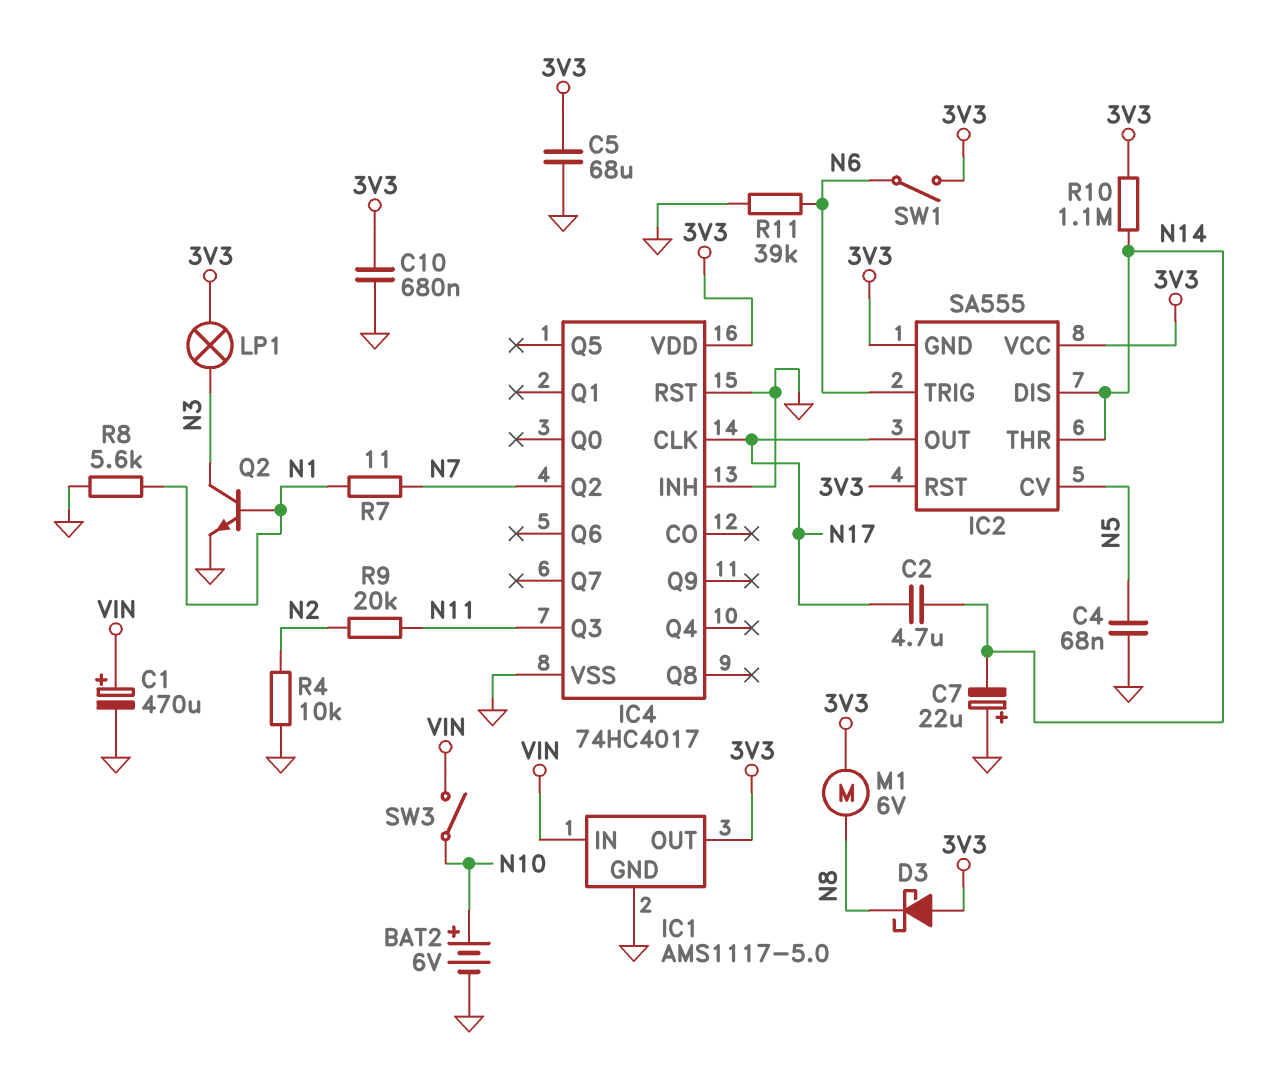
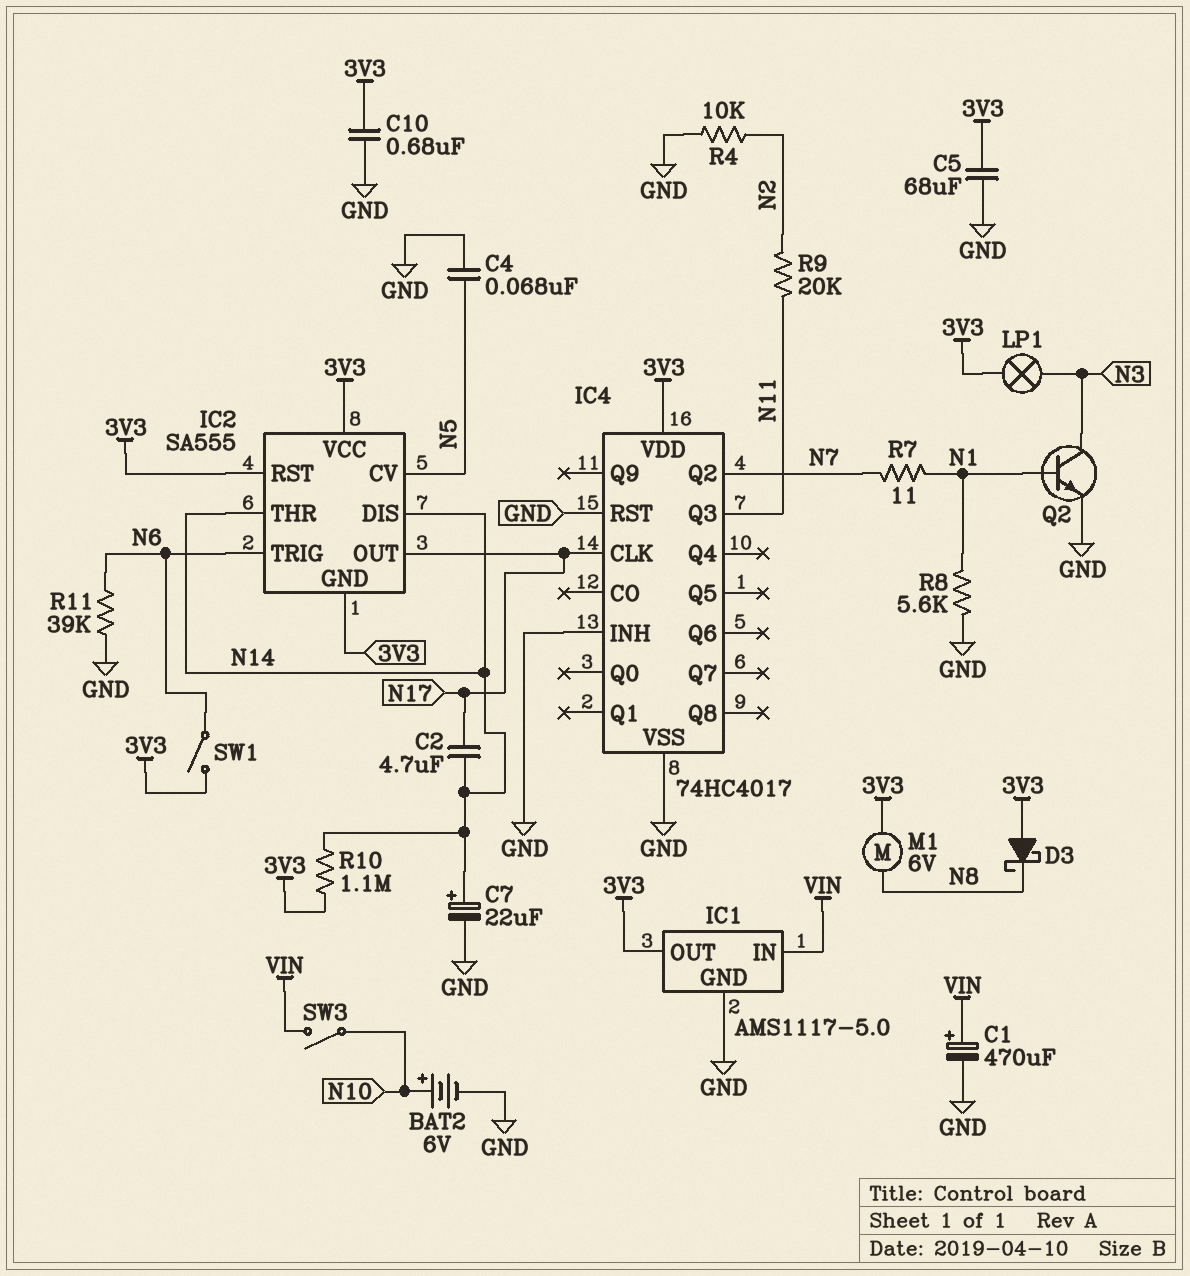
C7: 22uF (plus GND, minus N14) -> 22uF (plus N14, minus GND)

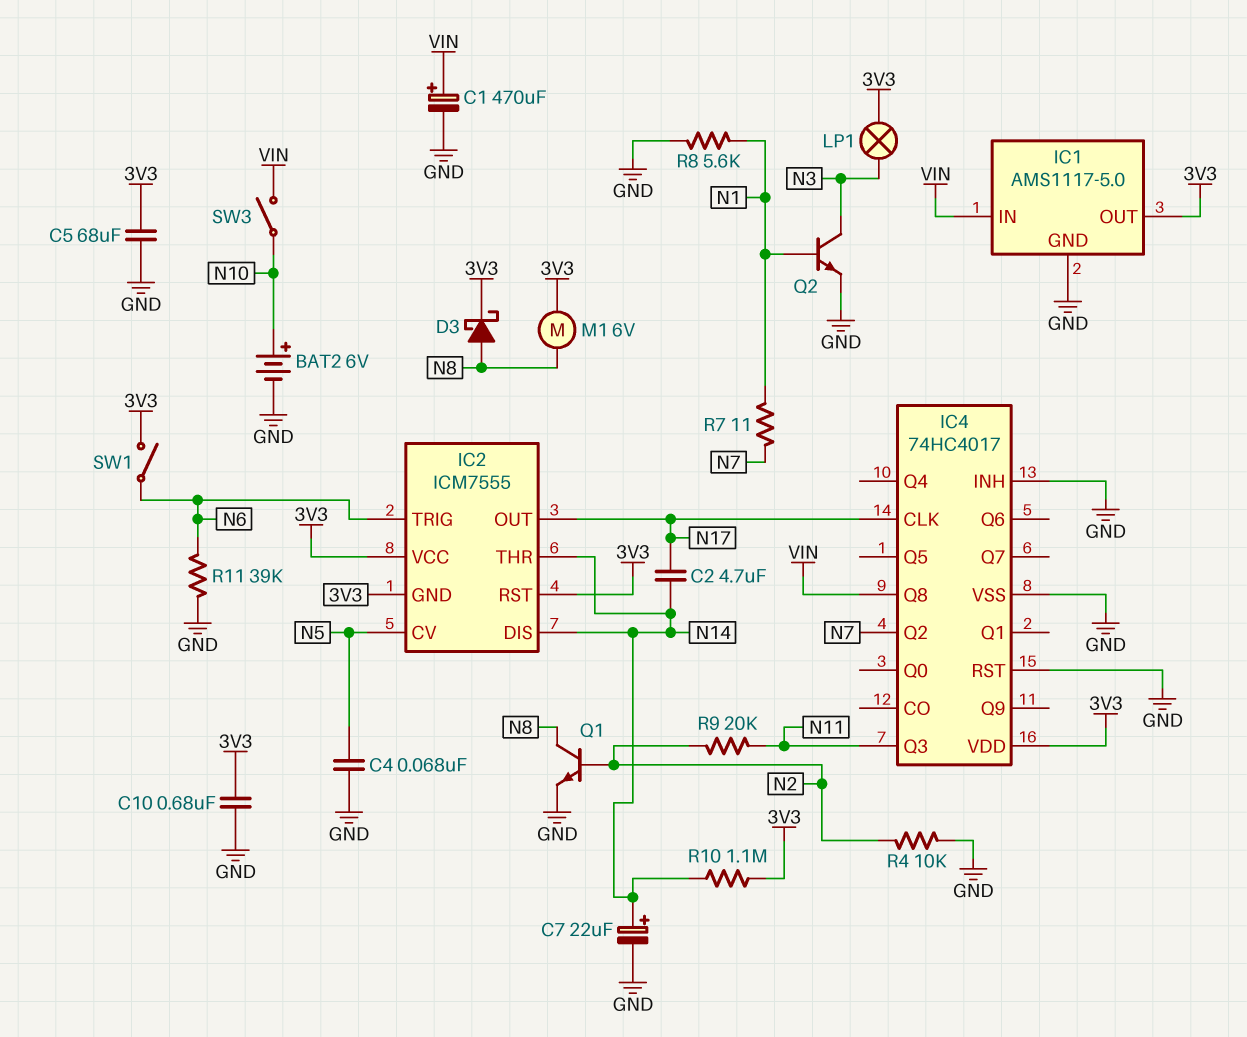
D3: schottky (A 3V3, K N8) -> schottky (A N8, K 3V3)
IC2: SA555 -> ICM7555
IC4 pin Q8: none -> VIN
Q1: none -> NPN (B N2, C N8, E GND)

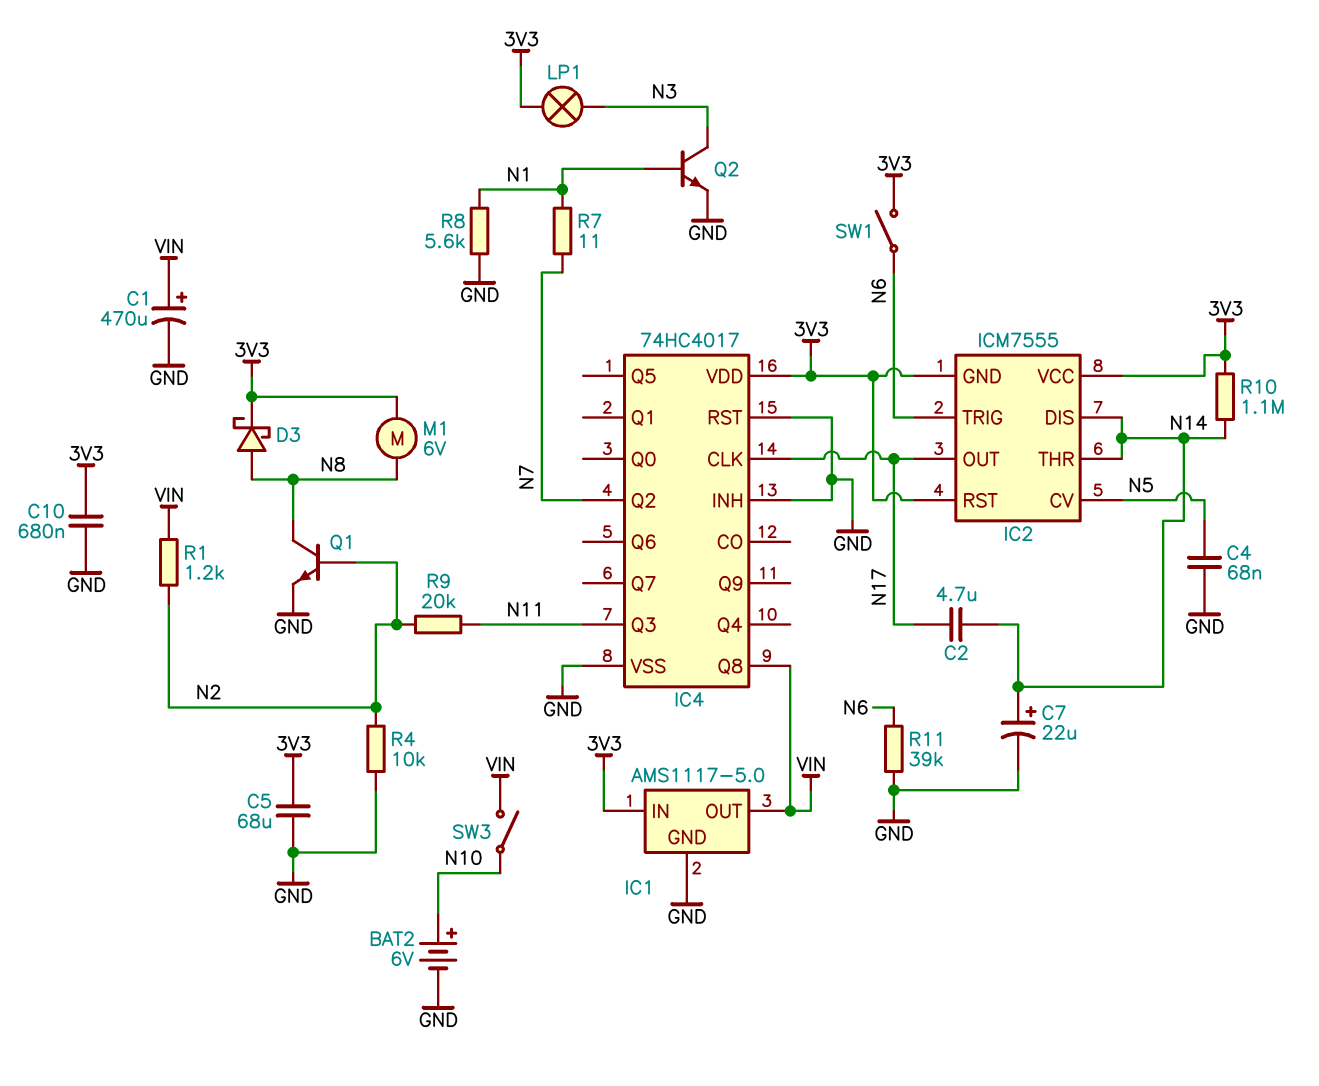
IC1 pin IN: VIN -> 3V3
IC1 pin OUT: 3V3 -> VIN
R1: none -> 1.2k (N2, VIN)

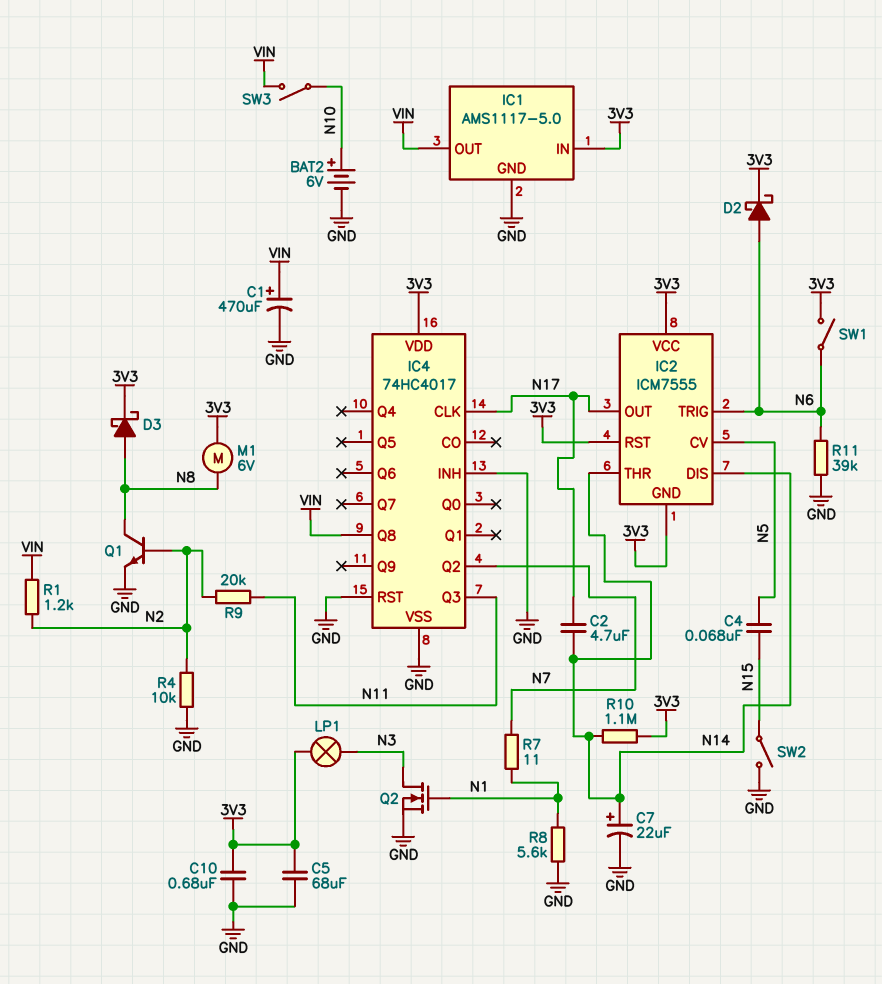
C4: 68nF (GND, N5) -> 68nF (N5, N15)
D2: none -> schottky (A N6, K 3V3)
Q2: NPN (B N1, C N3, E GND) -> NMOS (G N1, D N3, S GND)
SW2: none -> switch (GND, N15)

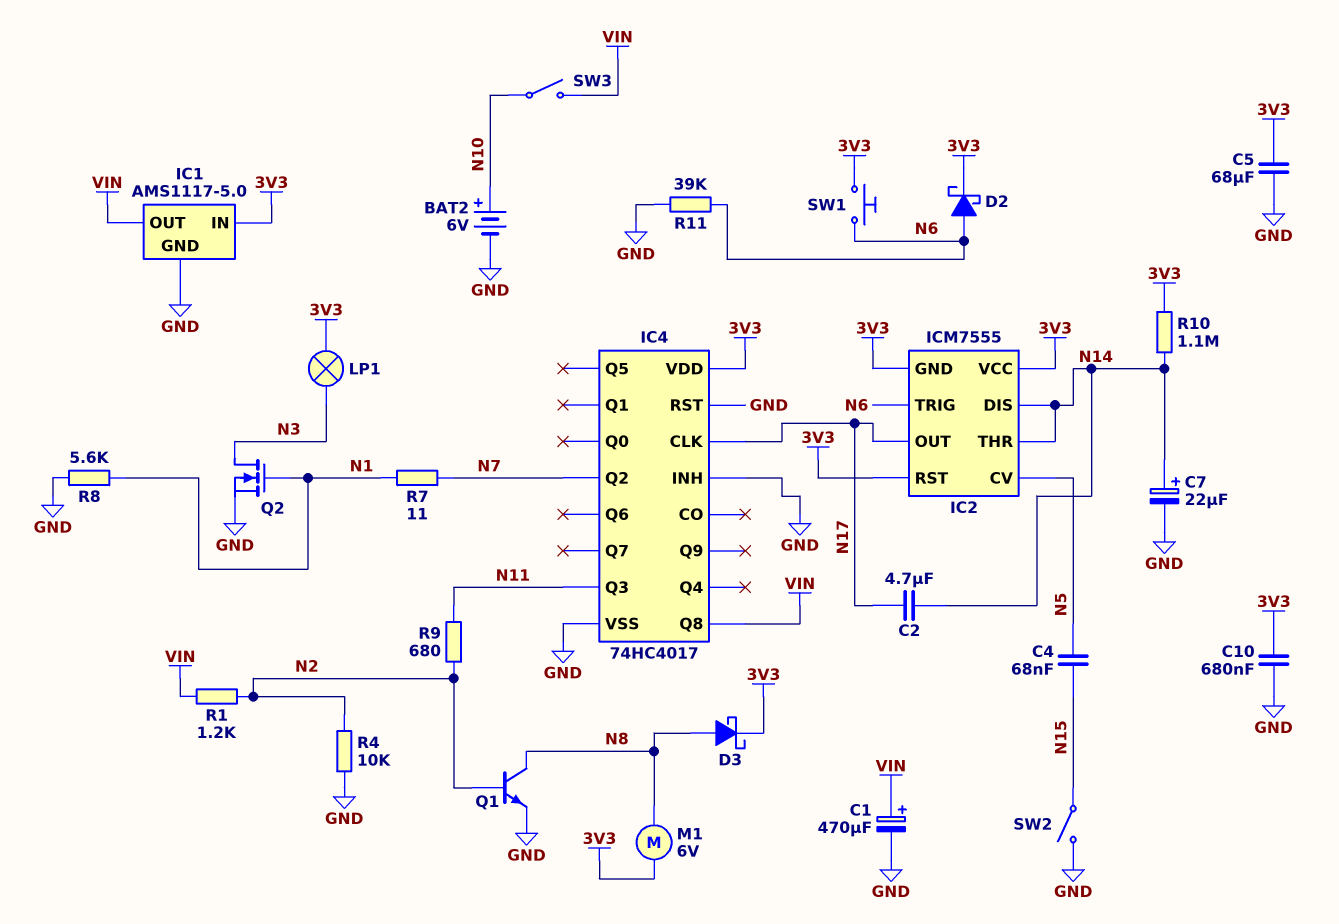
R9: 20k (N2, N11) -> 680 (N2, N11)
SW1: switch (3V3, N6) -> button (3V3, N6)

